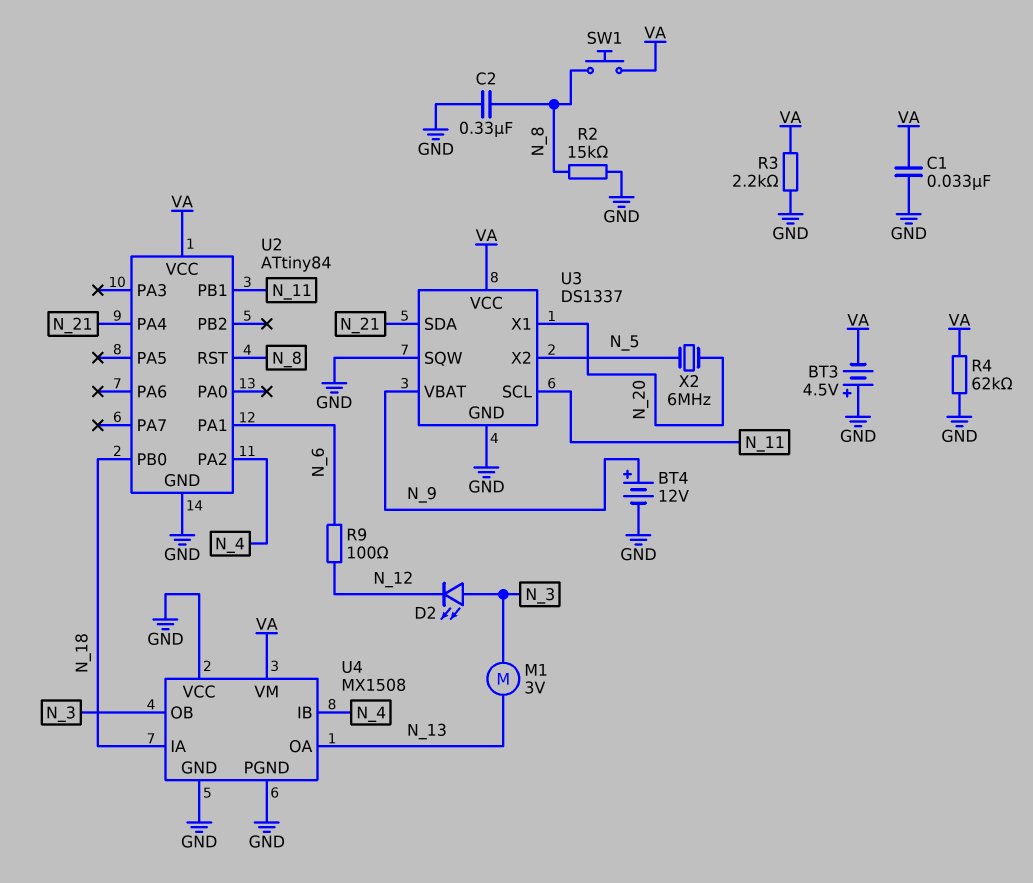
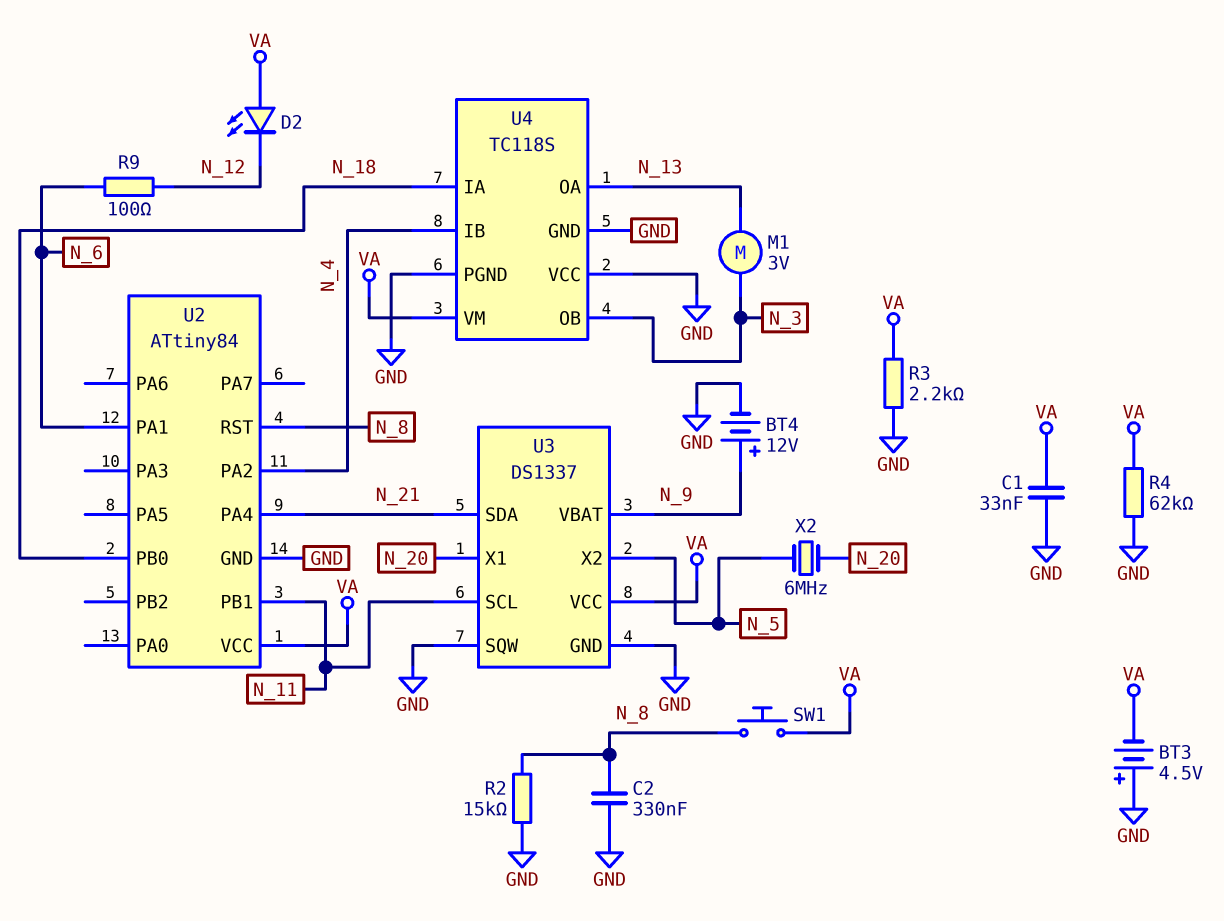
D2: LED (A N_3, K N_12) -> LED (A VA, K N_12)
U4: MX1508 -> TC118S

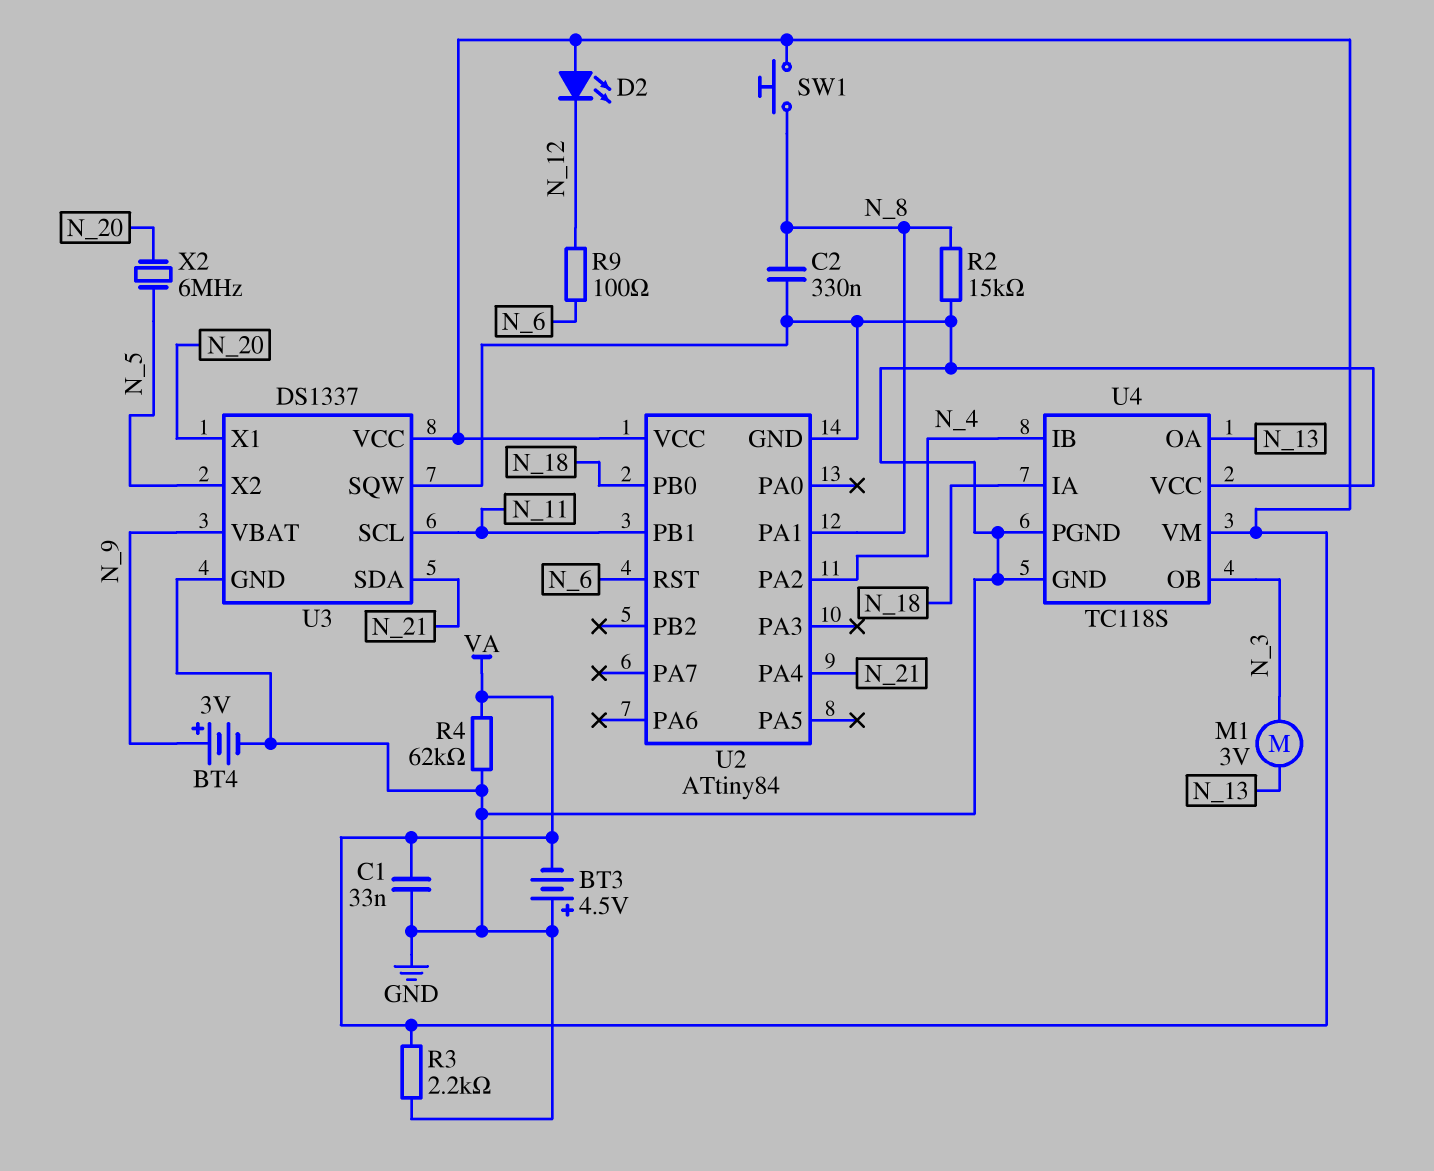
BT4: 12V (plus N_9, minus GND) -> 3V (plus N_9, minus GND)
U2 pin PA1: N_6 -> N_8
U2 pin RST: N_8 -> N_6

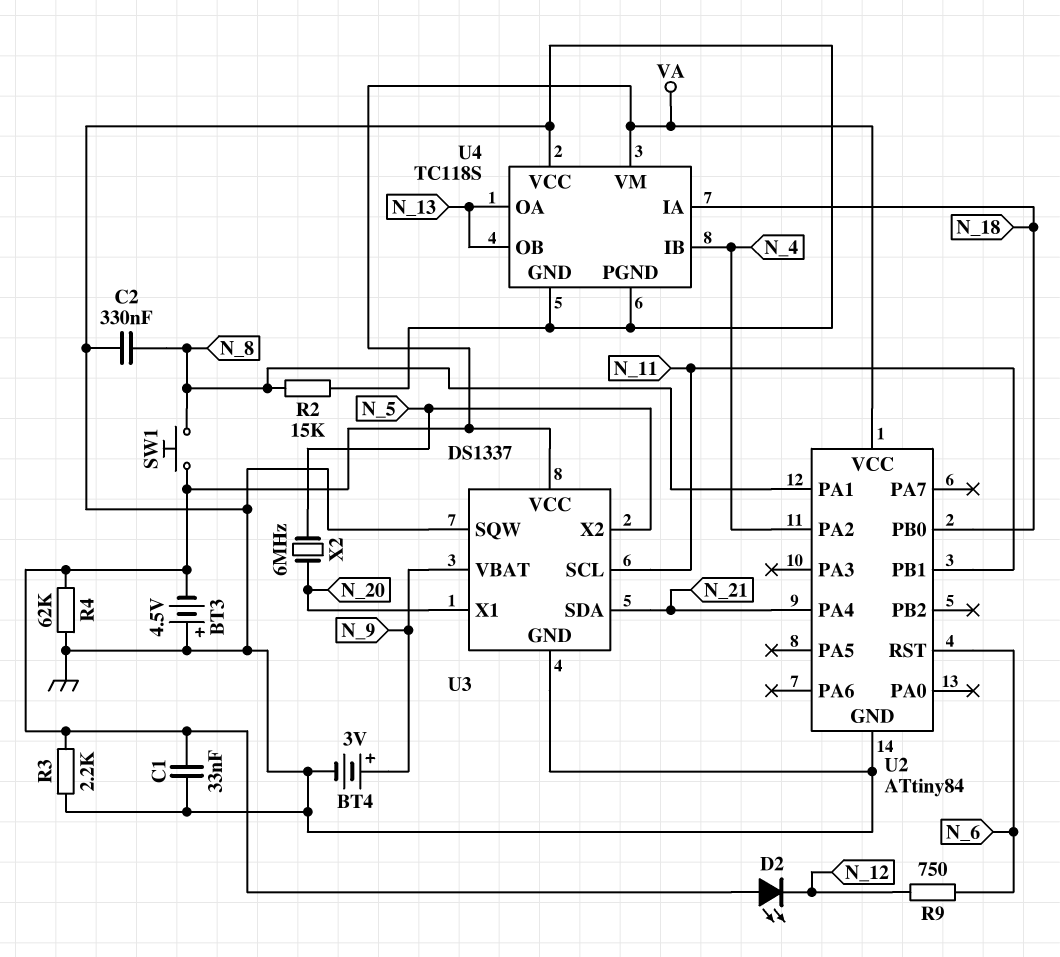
M1: motor 3V (N_3, N_13) -> none
R9: 100 (N_6, N_12) -> 750 (N_6, N_12)
U4 pin OB: N_3 -> N_13

